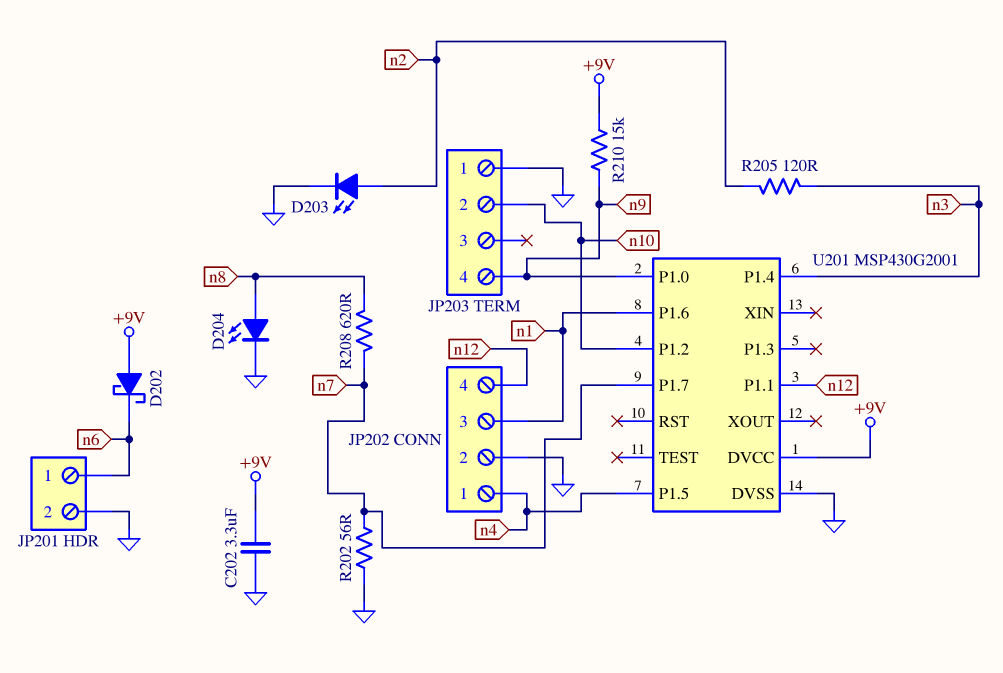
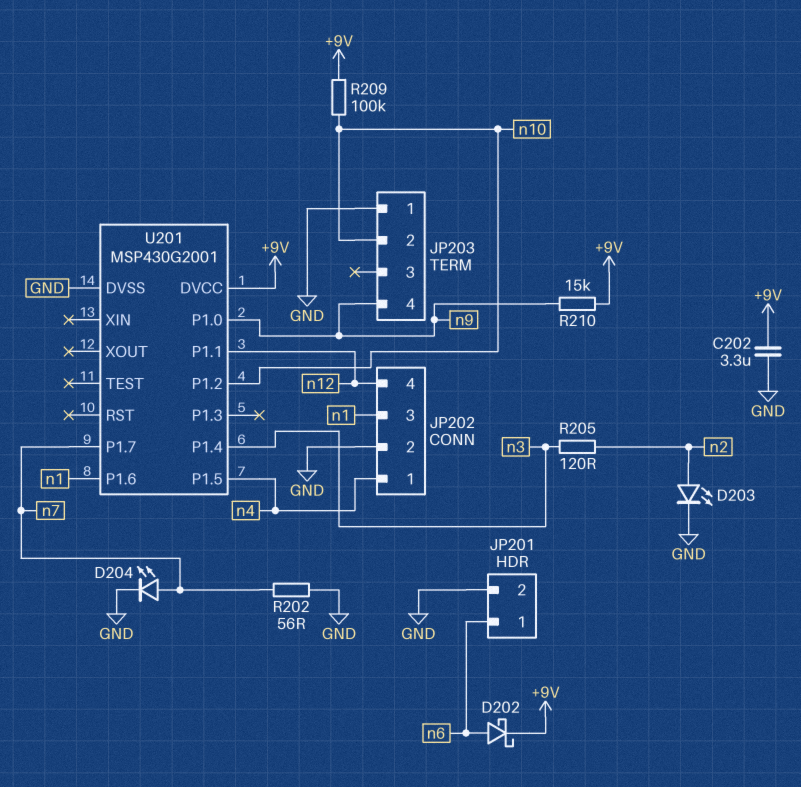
D202: schottky (A +9V, K n6) -> schottky (A n6, K +9V)
D204: LED (A n8, K GND) -> LED (A n7, K GND)
R208: 620 (n7, n8) -> none
R209: none -> 100k (+9V, n10)

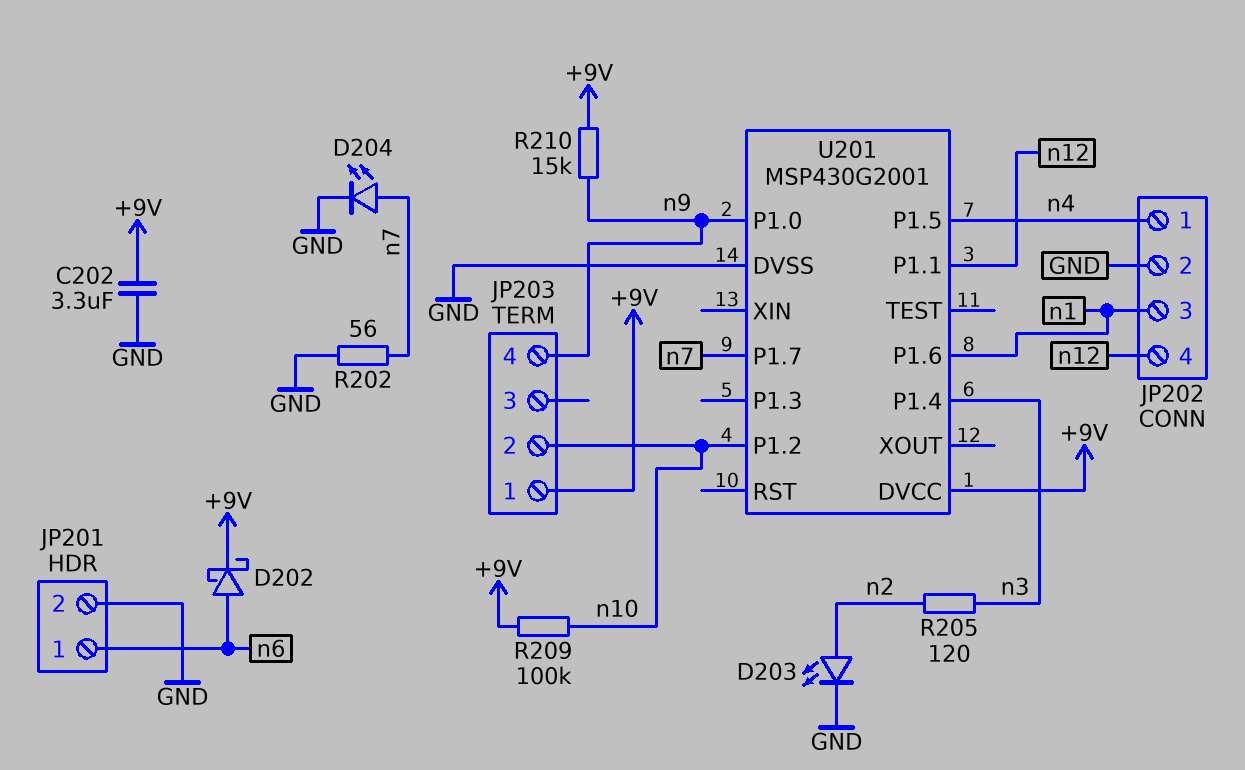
JP203 pin 1: GND -> +9V

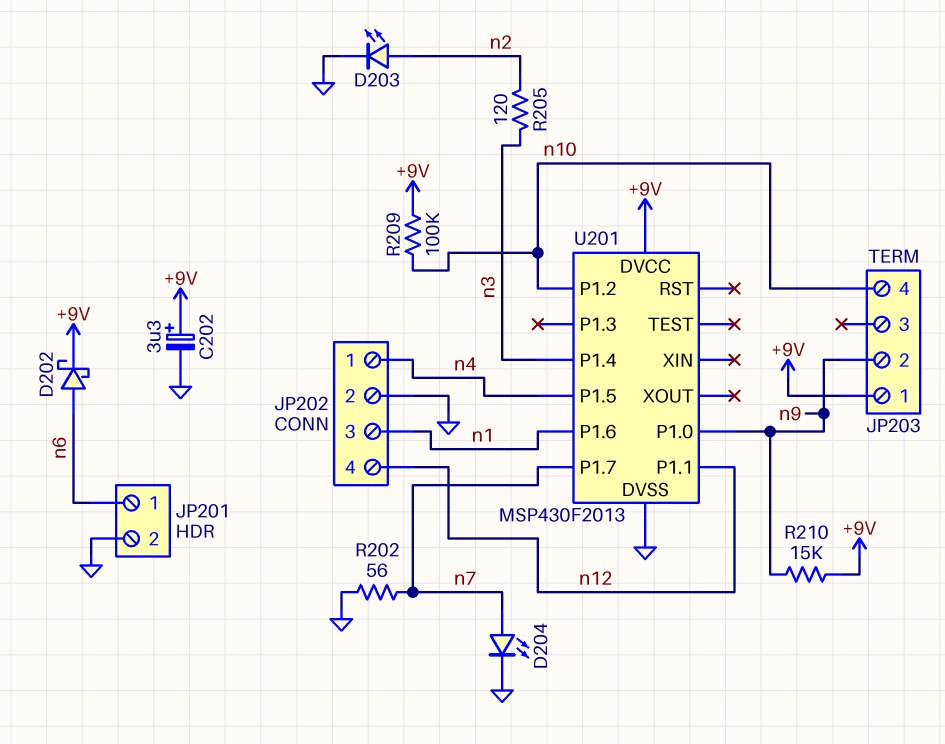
C202: 3.3uF (+9V, GND) -> 3.3uF (plus +9V, minus GND)
JP203 pin 2: n10 -> n9
JP203 pin 4: n9 -> n10
U201: MSP430G2001 -> MSP430F2013

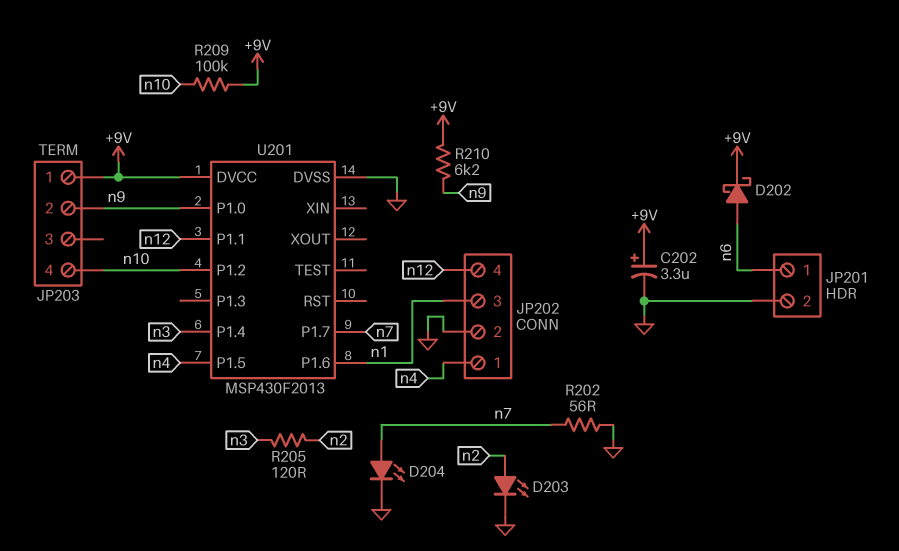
R210: 15k (+9V, n9) -> 6.2k (+9V, n9)

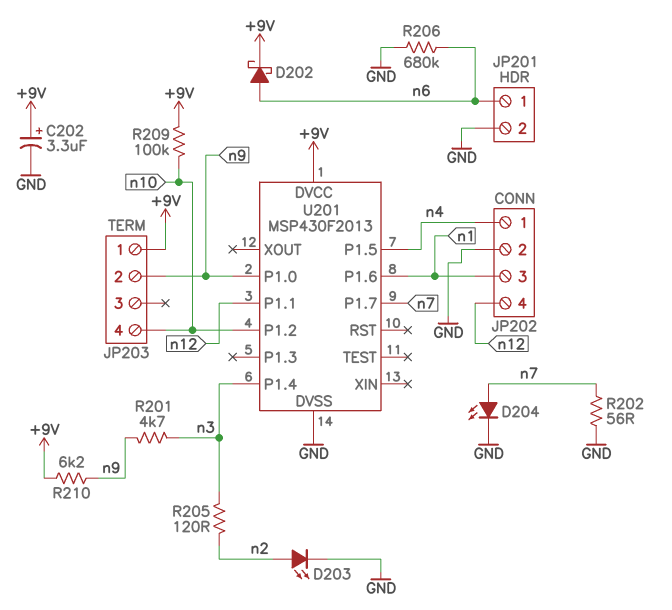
R201: none -> 4.7k (n3, n9)
R206: none -> 680k (GND, n6)

